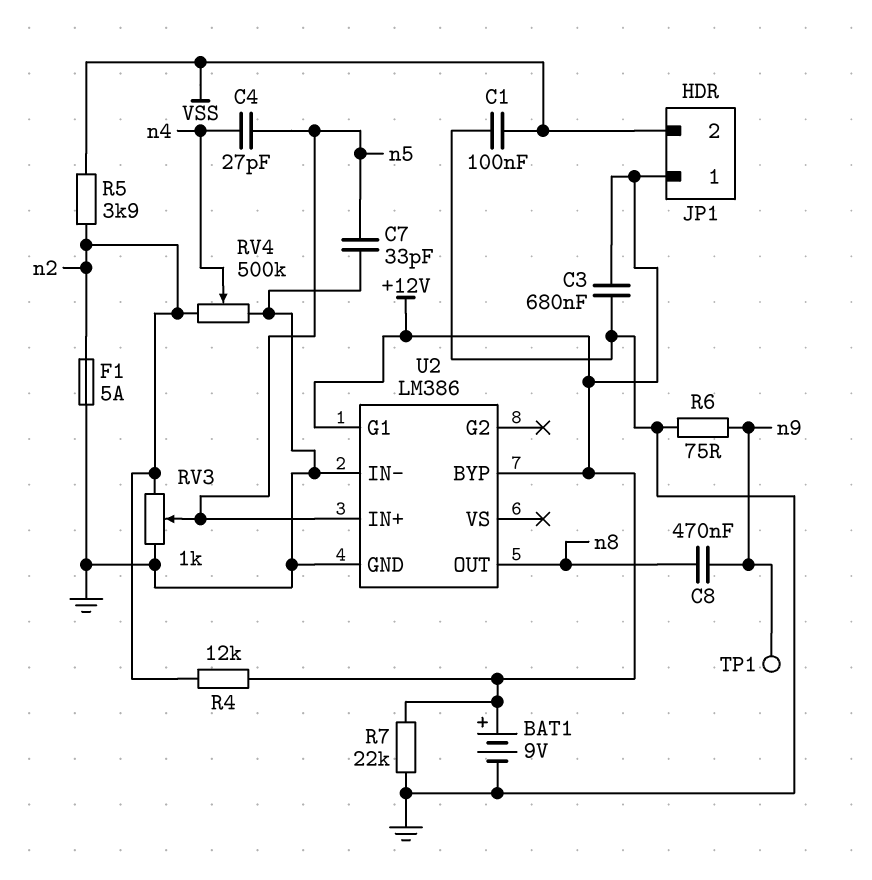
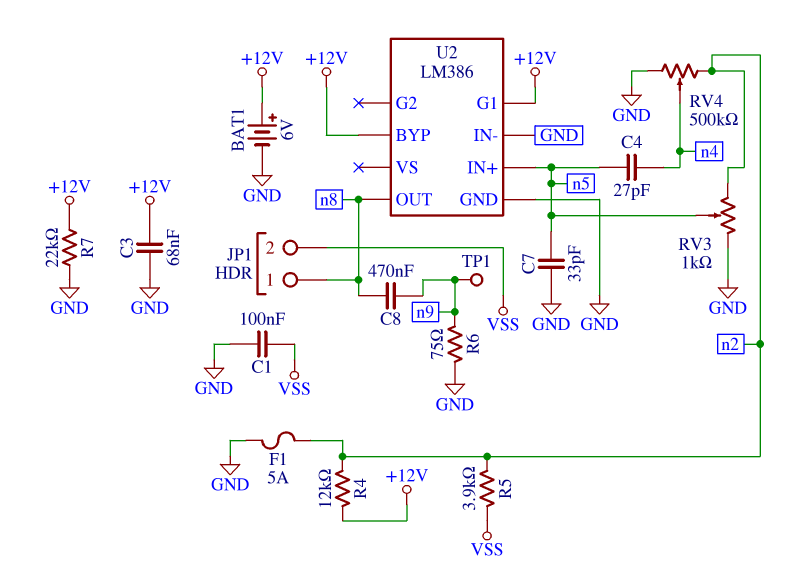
BAT1: 9V (plus +12V, minus GND) -> 6V (plus +12V, minus GND)
C3: 680nF (+12V, GND) -> 68nF (+12V, GND)
JP1 pin 1: +12V -> n8

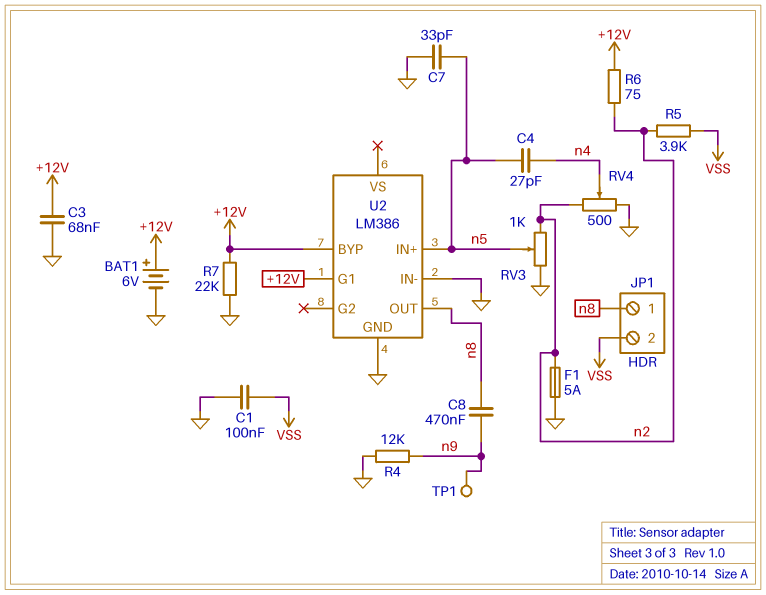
R4: 12k (+12V, n2) -> 12k (GND, n9)
R6: 75 (GND, n9) -> 75 (+12V, n2)
RV4: 500k (GND, n2, wiper n4) -> 500 (GND, n2, wiper n4)

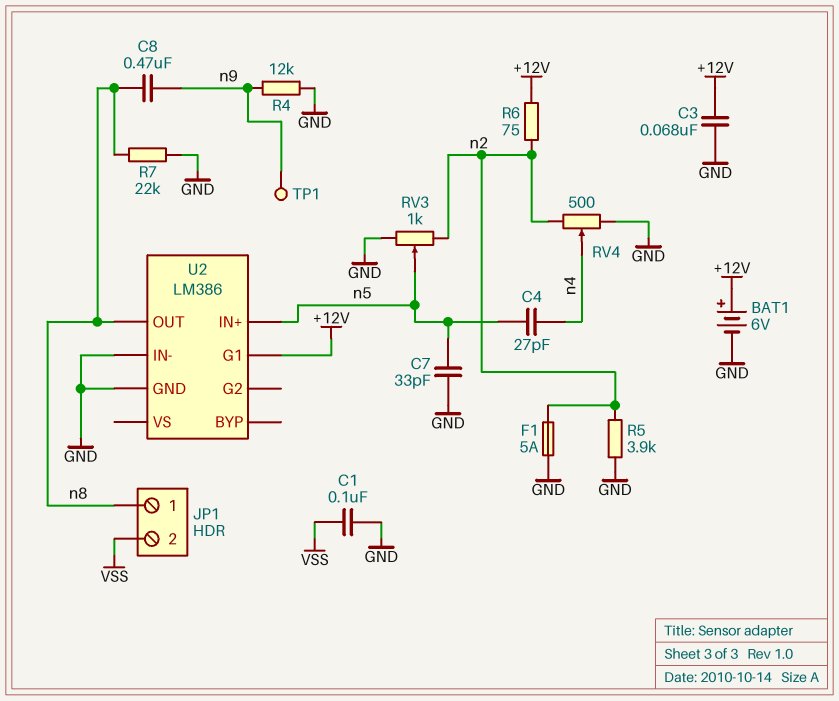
R5: 3.9k (VSS, n2) -> 3.9k (GND, n2)
R7: 22k (+12V, GND) -> 22k (GND, n8)
U2 pin BYP: +12V -> none

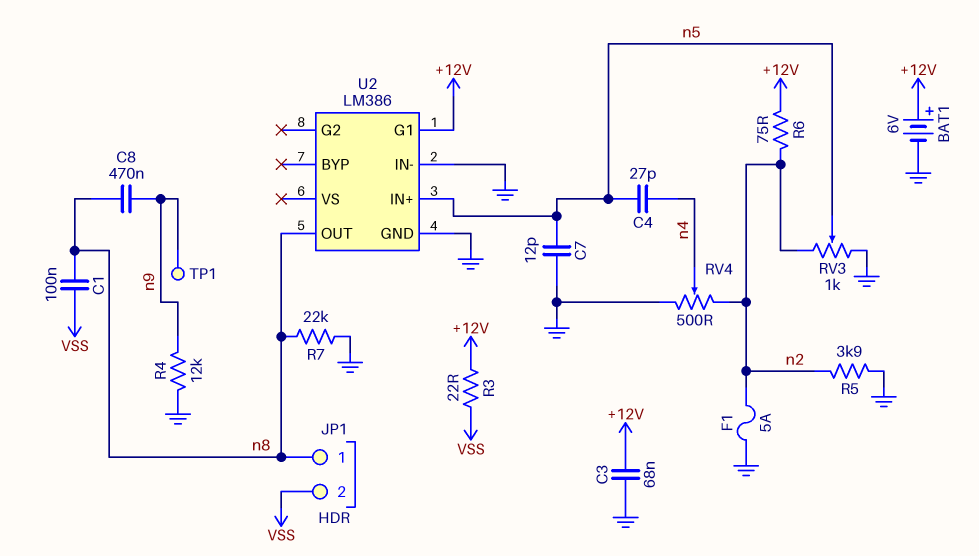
C1: 100nF (GND, VSS) -> 100nF (VSS, n8)
C7: 33pF (GND, n5) -> 12pF (GND, n5)
R3: none -> 22 (+12V, VSS)

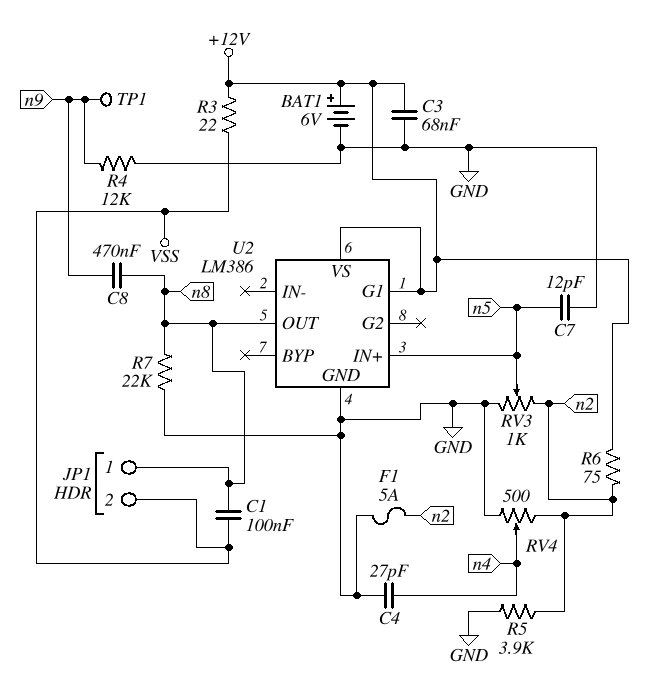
C4: 27pF (n4, n5) -> 27pF (GND, n4)
U2 pin IN-: GND -> none
U2 pin VS: none -> +12V

